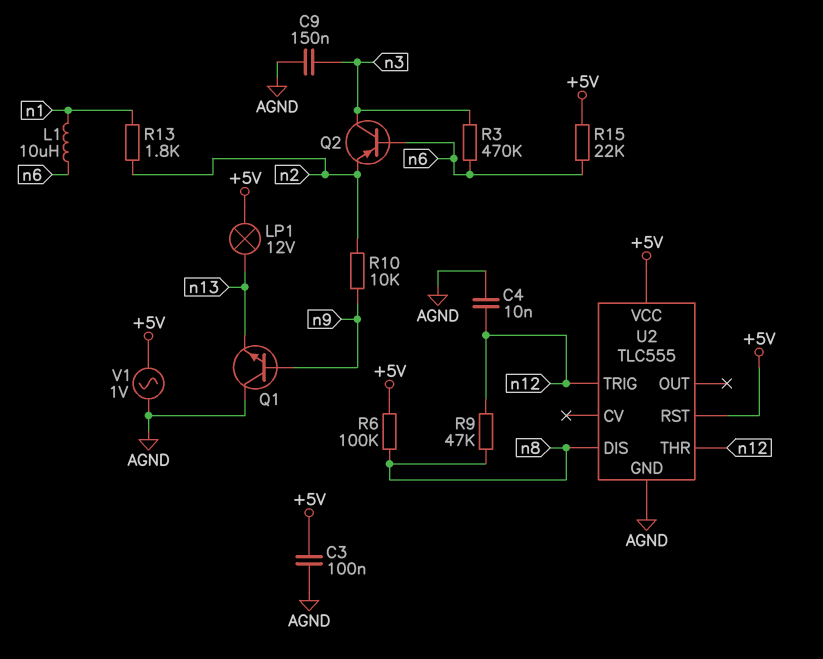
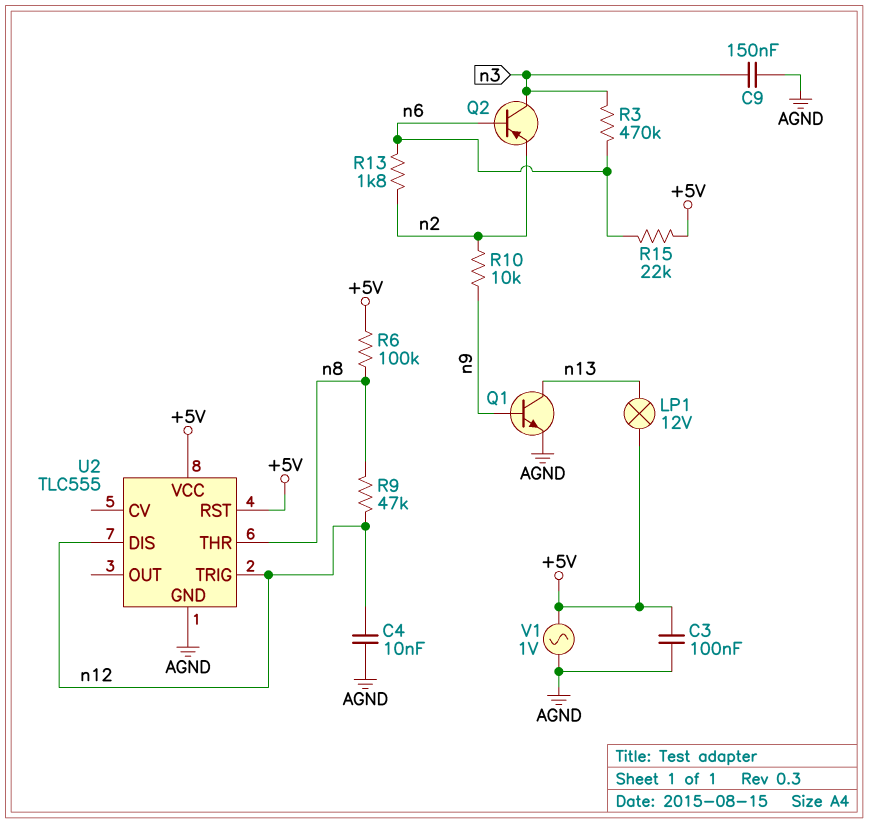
L1: 10uH (n1, n6) -> none
Q1: NPN (B n9, C AGND, E n13) -> NPN (B n9, C n13, E AGND)
R13: 1.8k (n1, n2) -> 1.8k (n2, n6)
U2 pin DIS: n8 -> n12
U2 pin THR: n12 -> n8

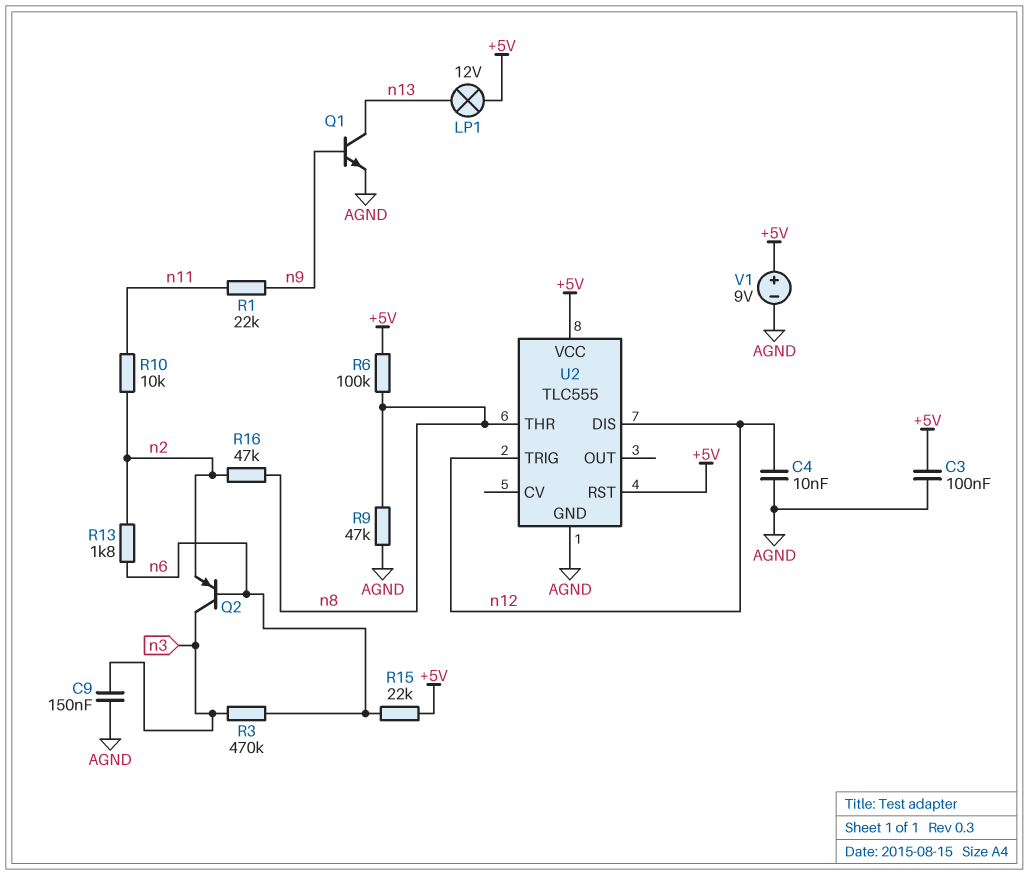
R1: none -> 22k (n9, n11)
R9: 47k (n8, n12) -> 47k (AGND, n8)
R10: 10k (n2, n9) -> 10k (n2, n11)
R16: none -> 47k (n2, n8)
V1: AC 1V (+5V, AGND) -> 9V (plus +5V, minus AGND)

